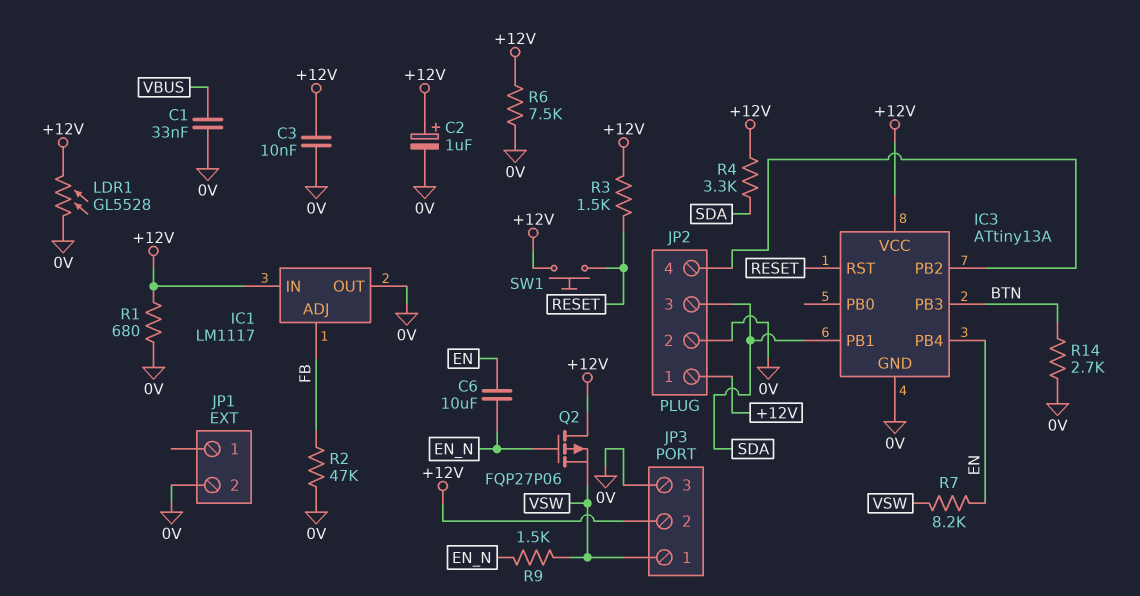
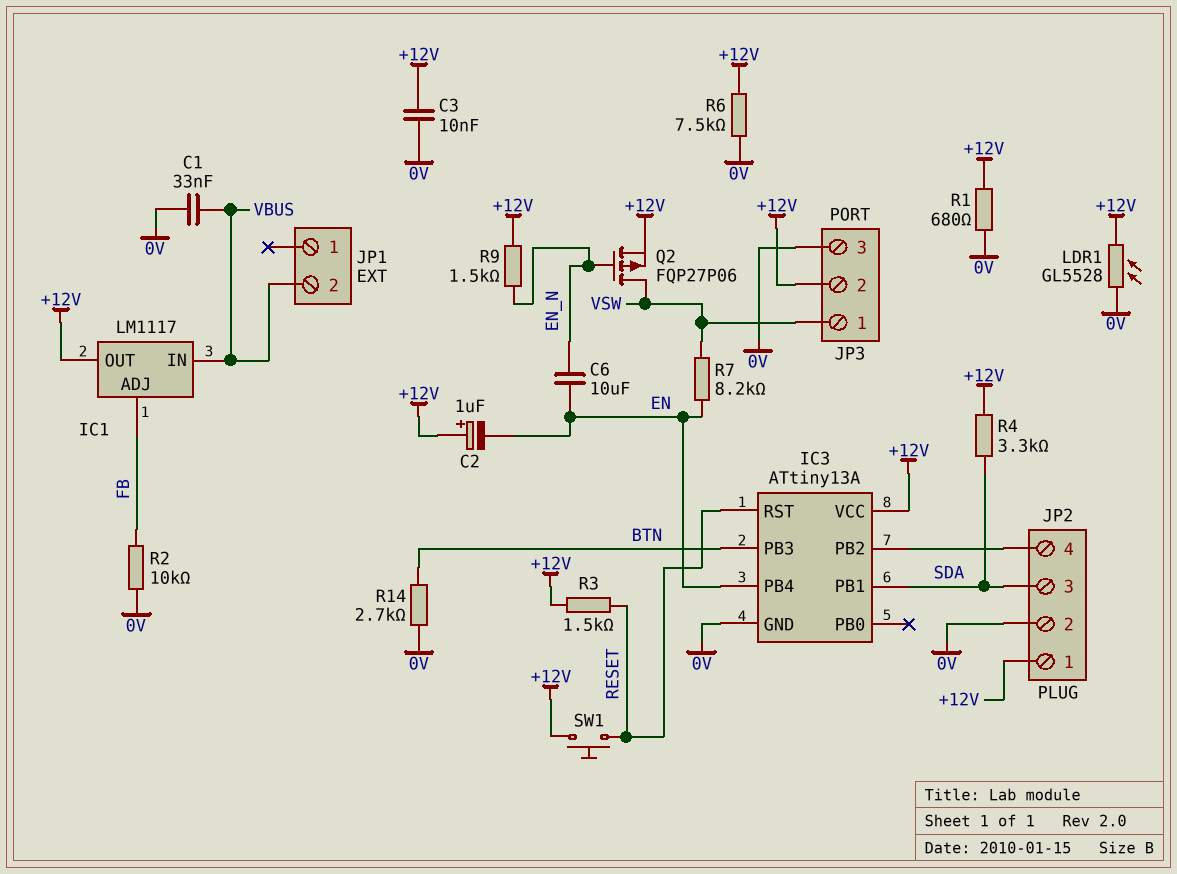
C2: 1uF (plus +12V, minus 0V) -> 1uF (plus +12V, minus EN)
IC1 pin IN: +12V -> VBUS
IC1 pin OUT: 0V -> +12V
JP1 pin 2: 0V -> VBUS
Q2: PMOS FQP27P06 (G EN_N, D +12V, S VSW) -> PMOS FQP27P06 (G EN_N, D VSW, S +12V)
R2: 47k (0V, FB) -> 10k (0V, FB)
R9: 1.5k (EN_N, VSW) -> 1.5k (+12V, EN_N)

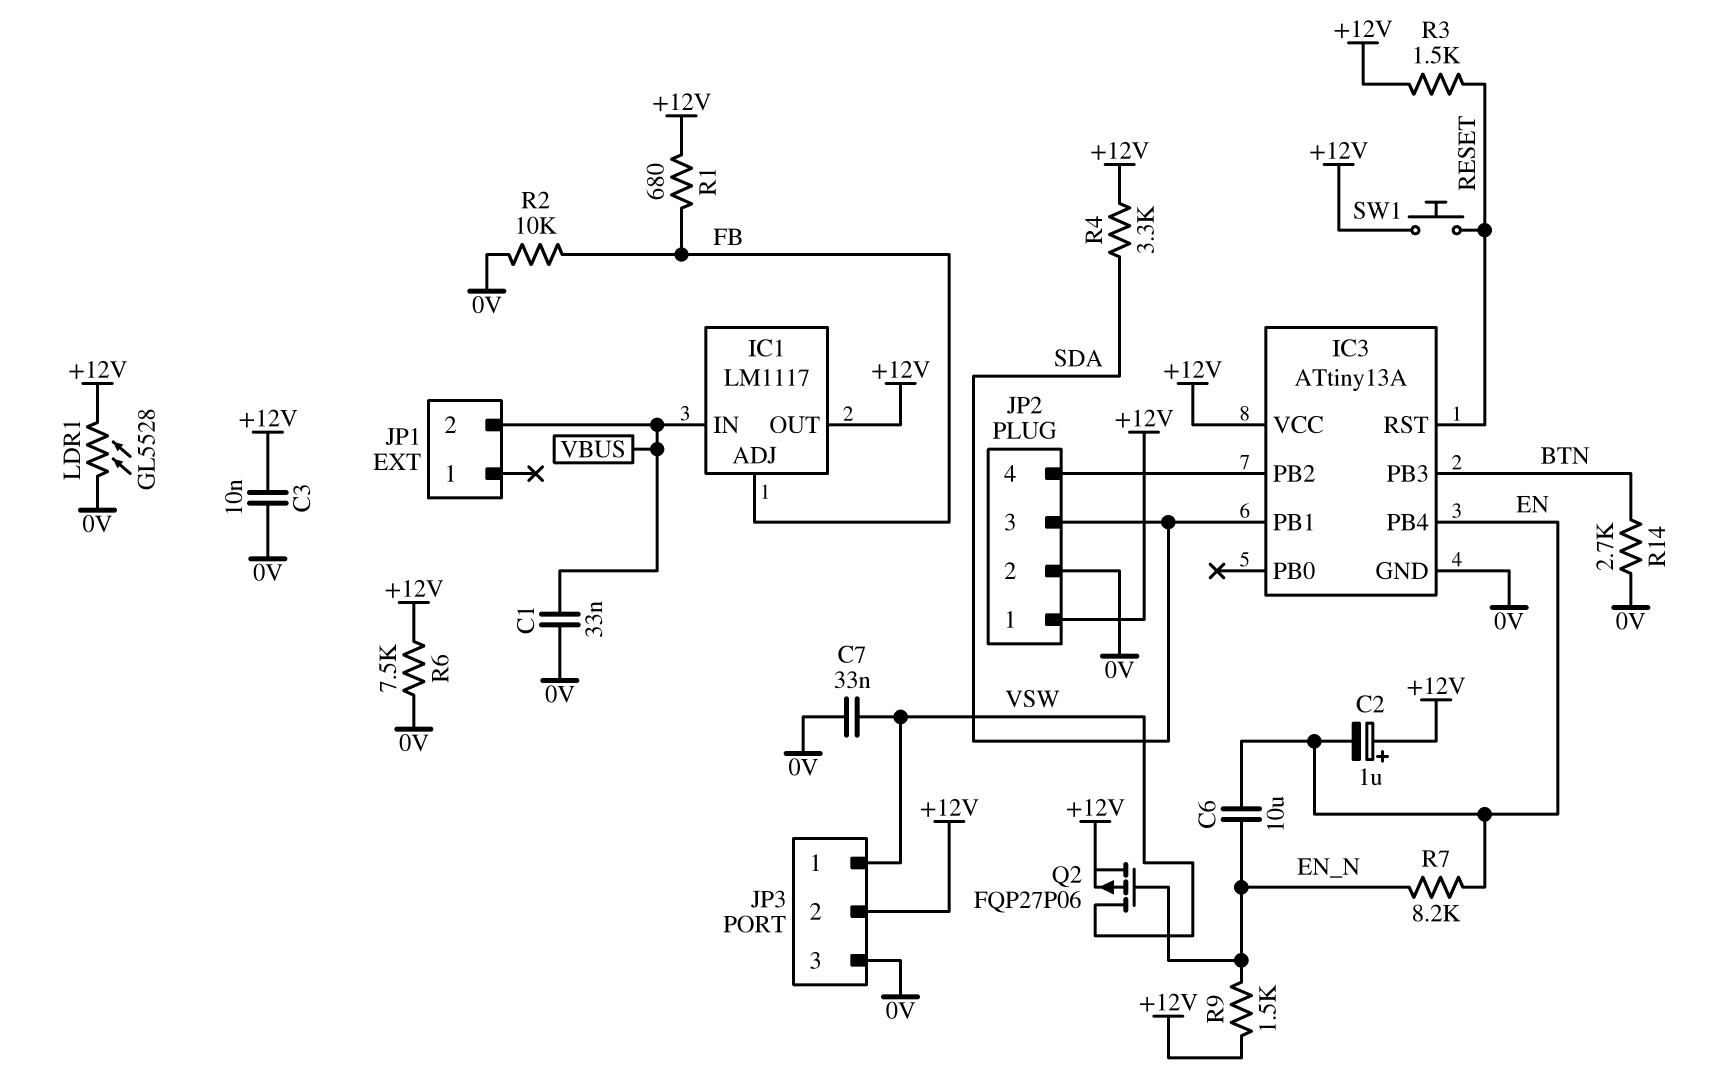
C7: none -> 33nF (0V, VSW)
R1: 680 (+12V, 0V) -> 680 (+12V, FB)
R7: 8.2k (EN, VSW) -> 8.2k (EN, EN_N)

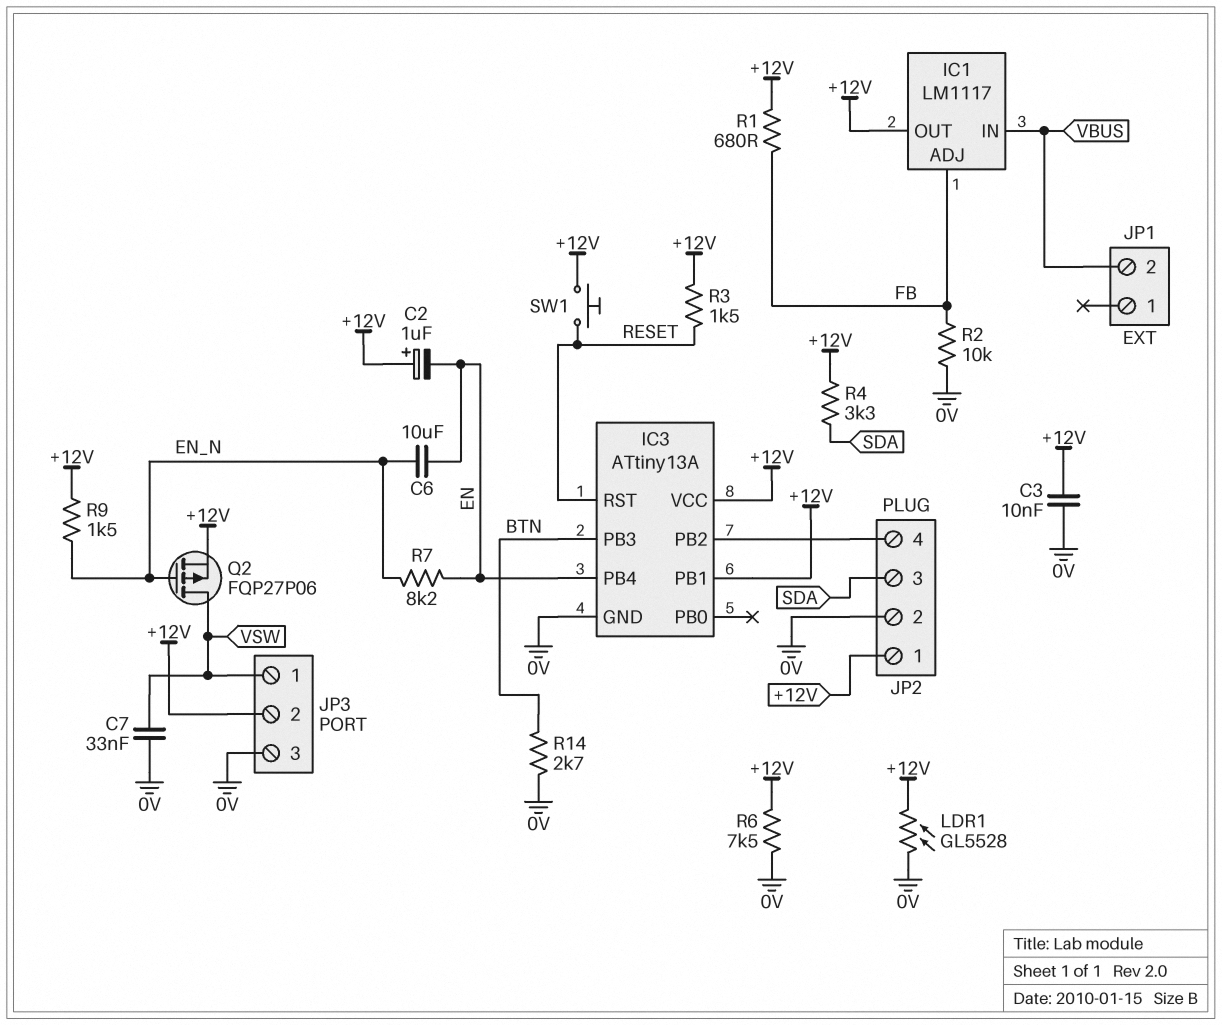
C1: 33nF (0V, VBUS) -> none
IC3 pin PB1: SDA -> +12V

